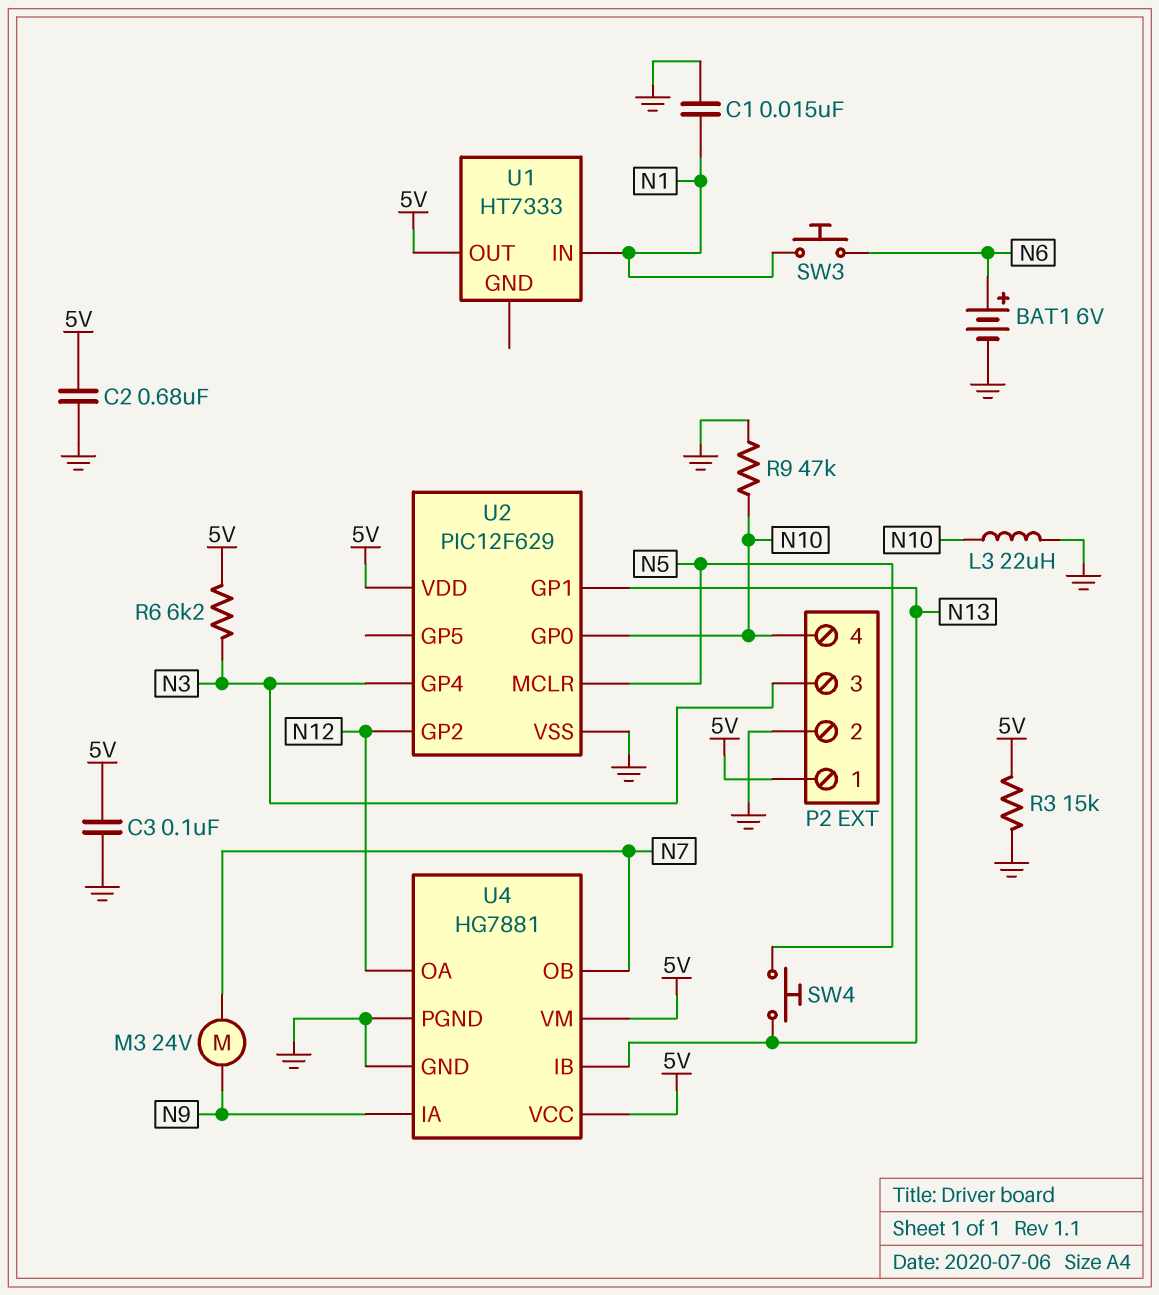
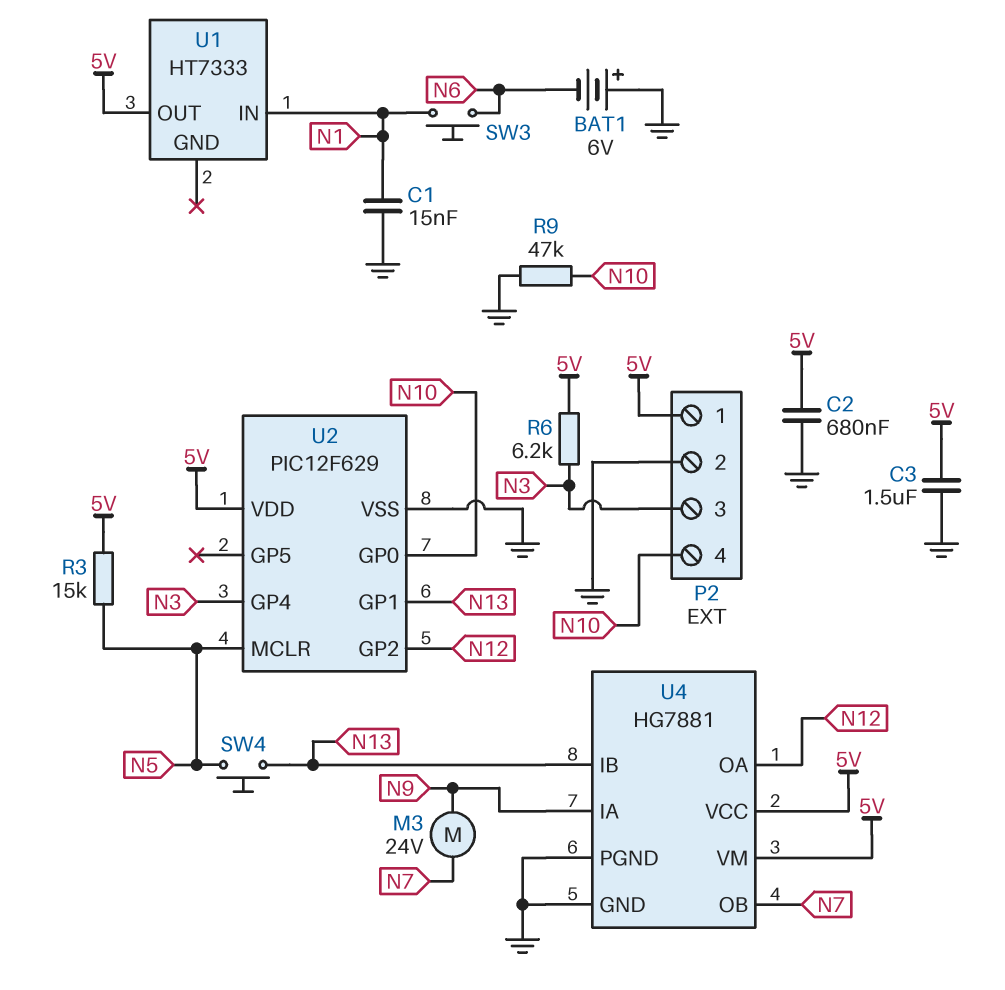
BAT1: 6V (plus N6, minus GND) -> 6V (plus GND, minus N6)
C3: 100nF (5V, GND) -> 1.5uF (5V, GND)
L3: 22uH (GND, N10) -> none
R3: 15k (5V, GND) -> 15k (5V, N5)

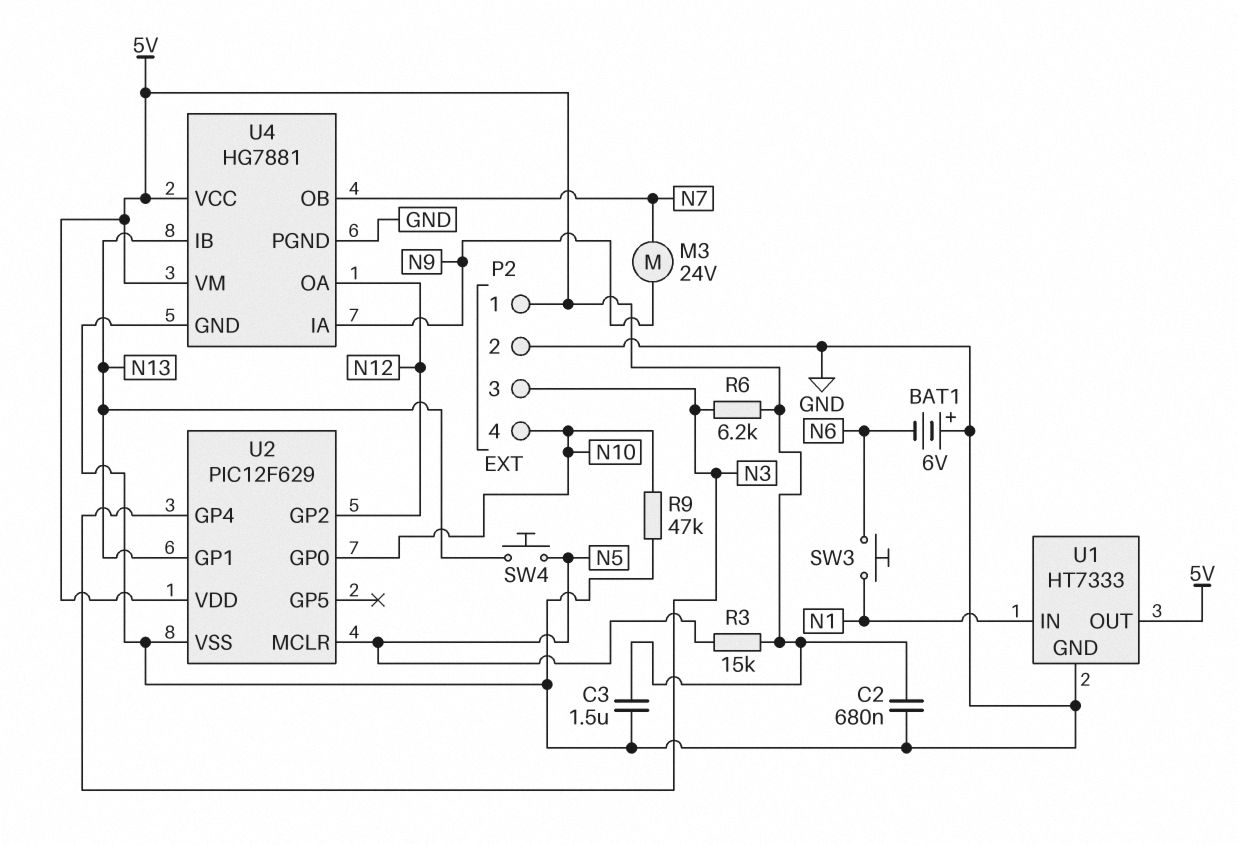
C1: 15nF (GND, N1) -> none
U1 pin GND: none -> GND

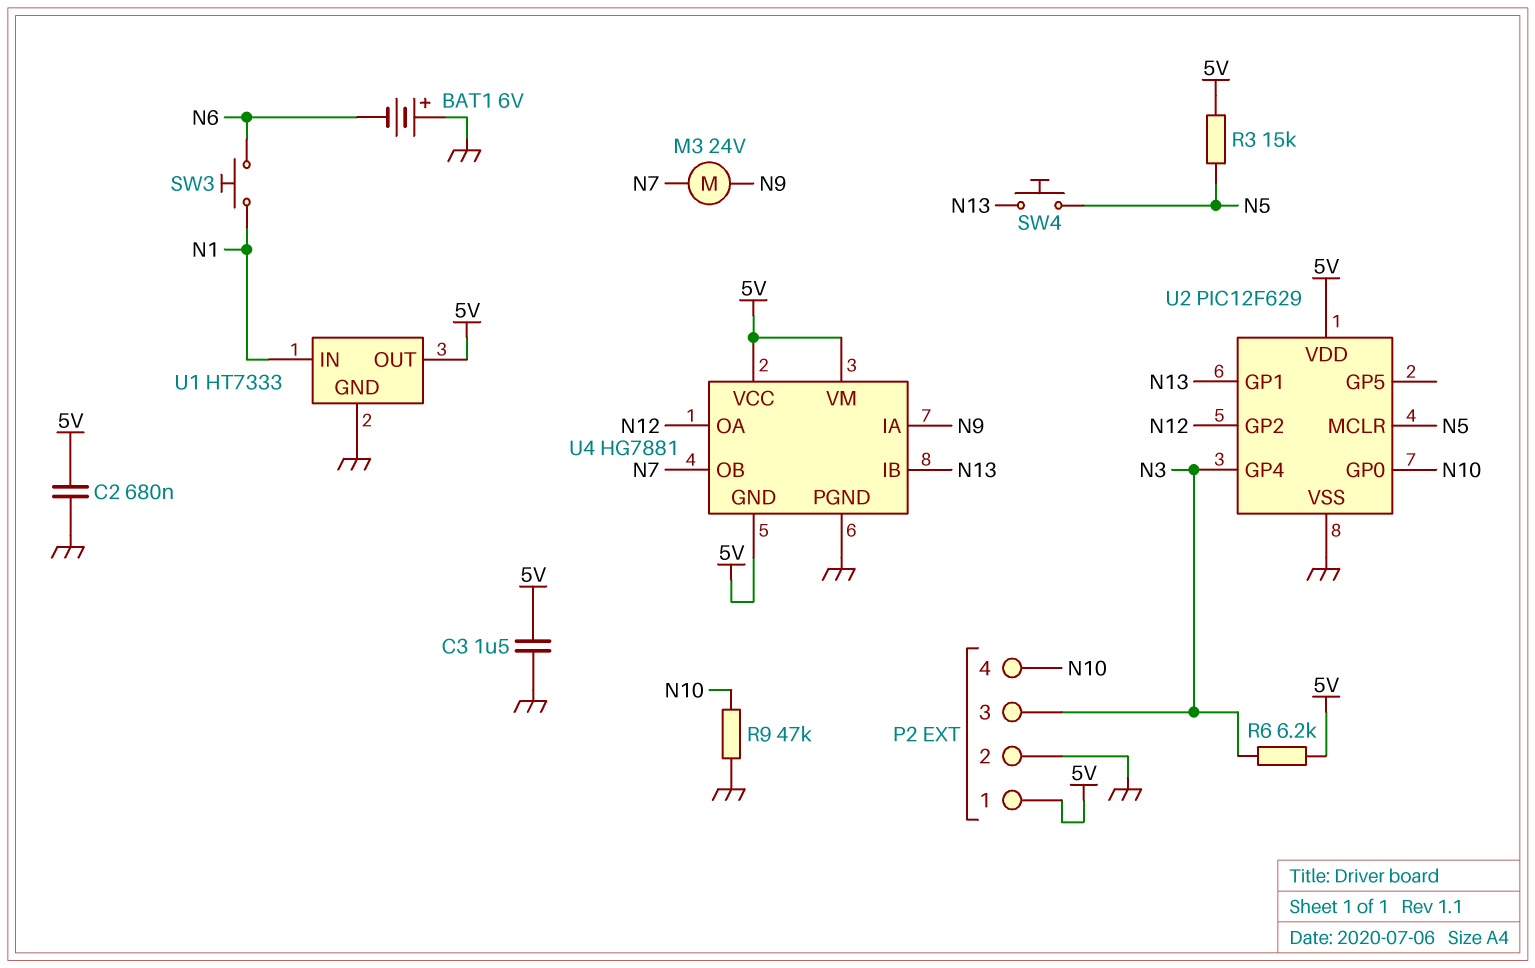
U4 pin GND: GND -> 5V

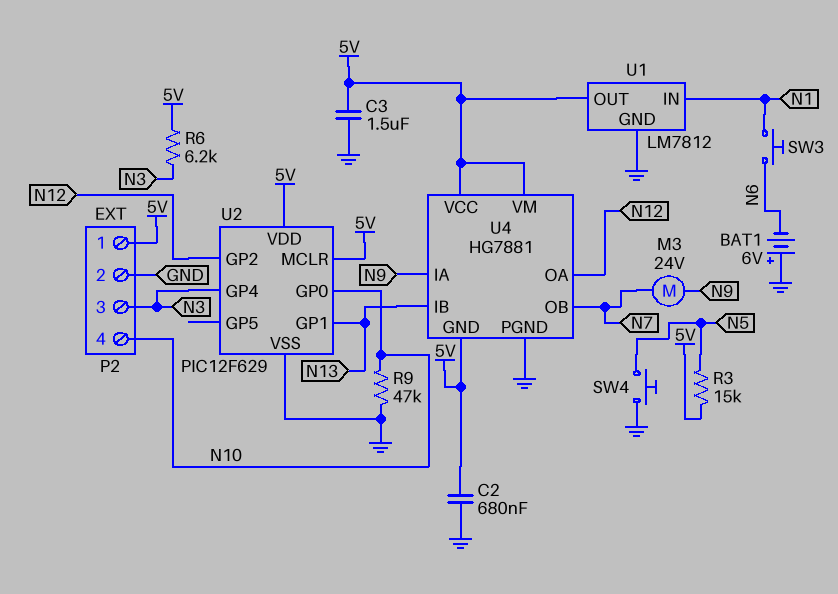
SW4: button (N5, N13) -> button (GND, N5)
U1: HT7333 -> LM7812
U2 pin MCLR: N5 -> 5V

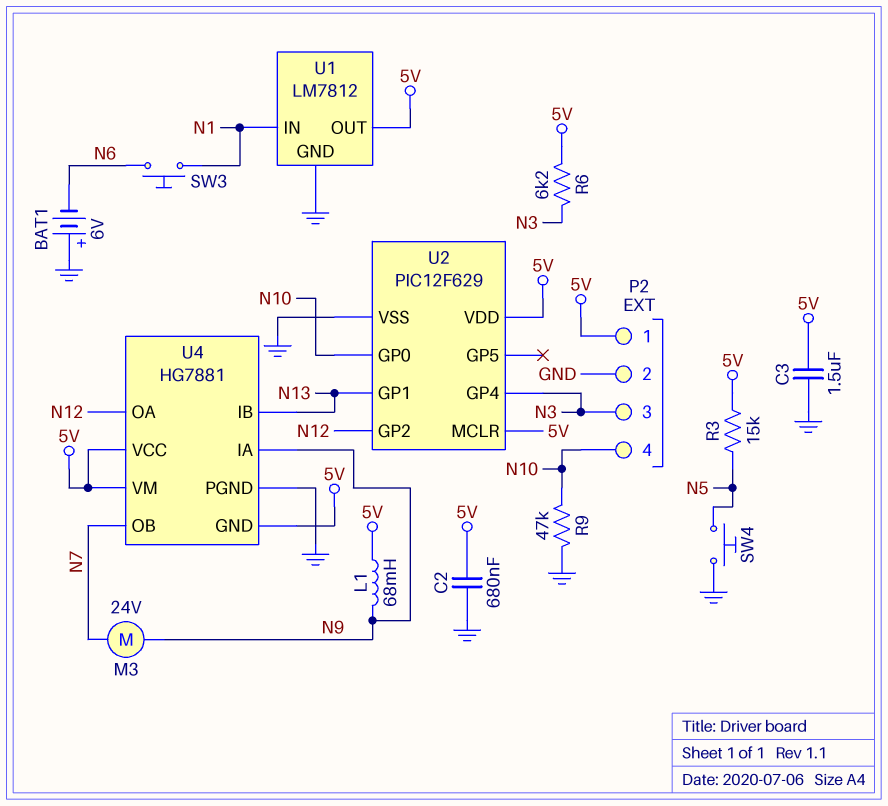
L1: none -> 68mH (5V, N9)

